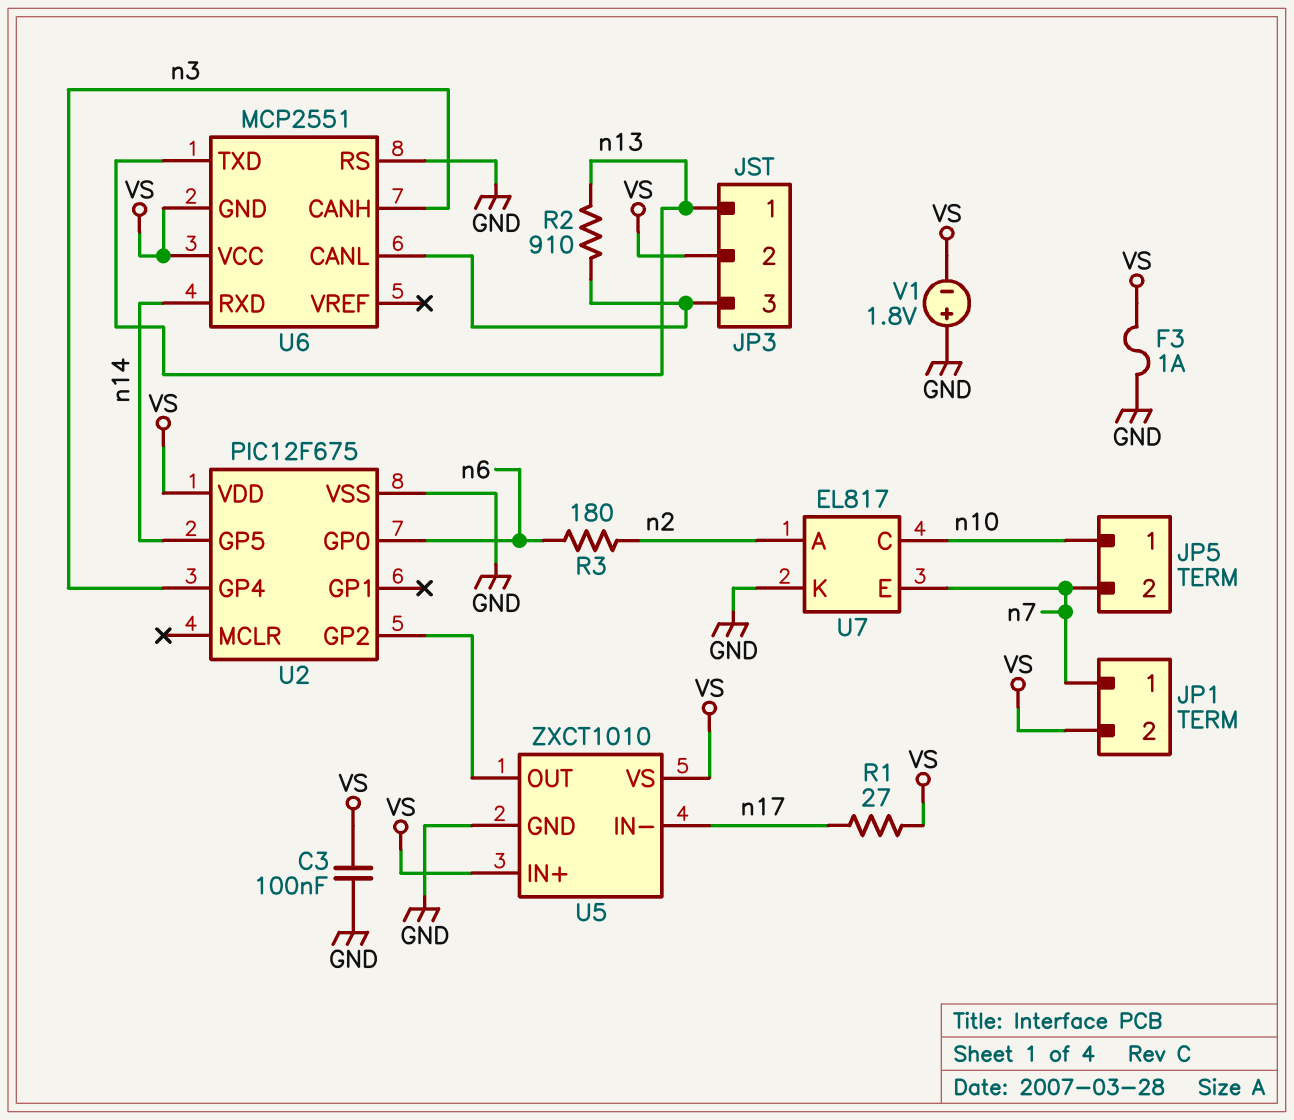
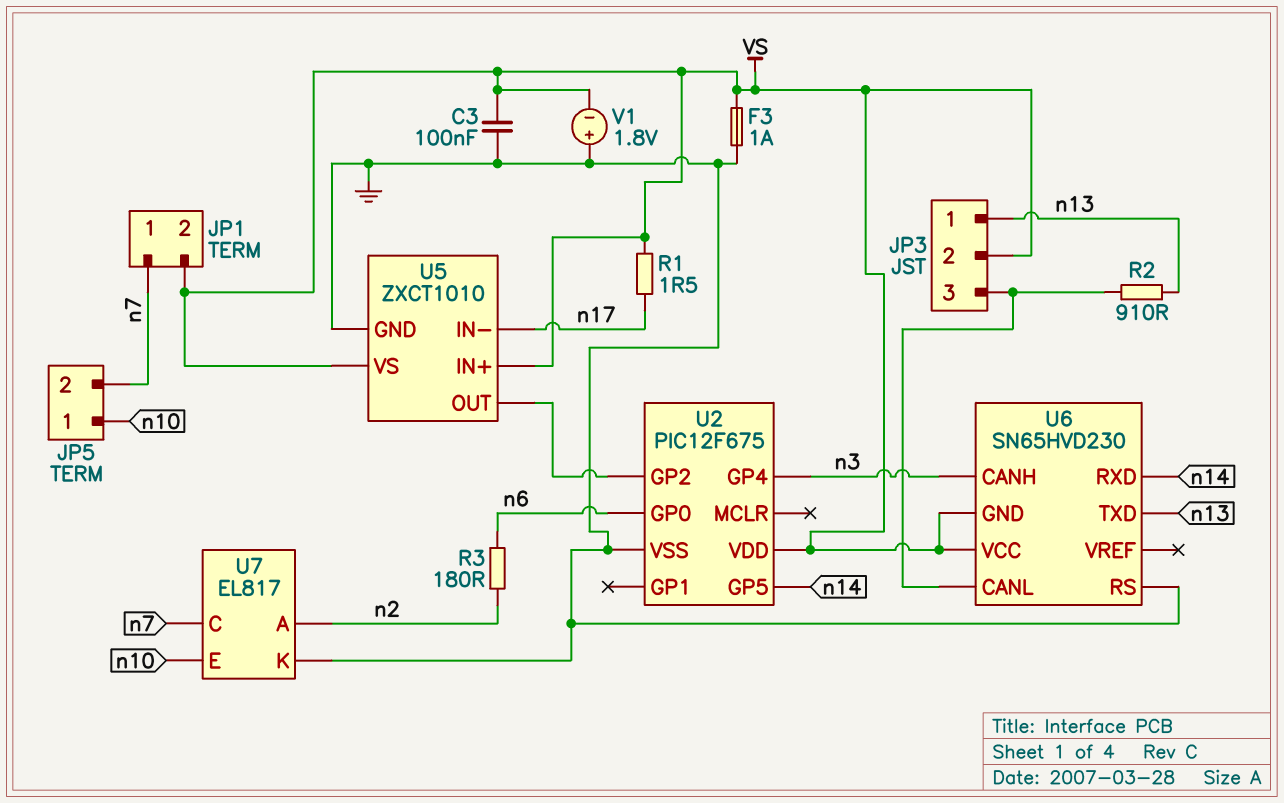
R1: 27 (VS, n17) -> 1.5 (VS, n17)
U6: MCP2551 -> SN65HVD230
U7 pin C: n10 -> n7
U7 pin E: n7 -> n10

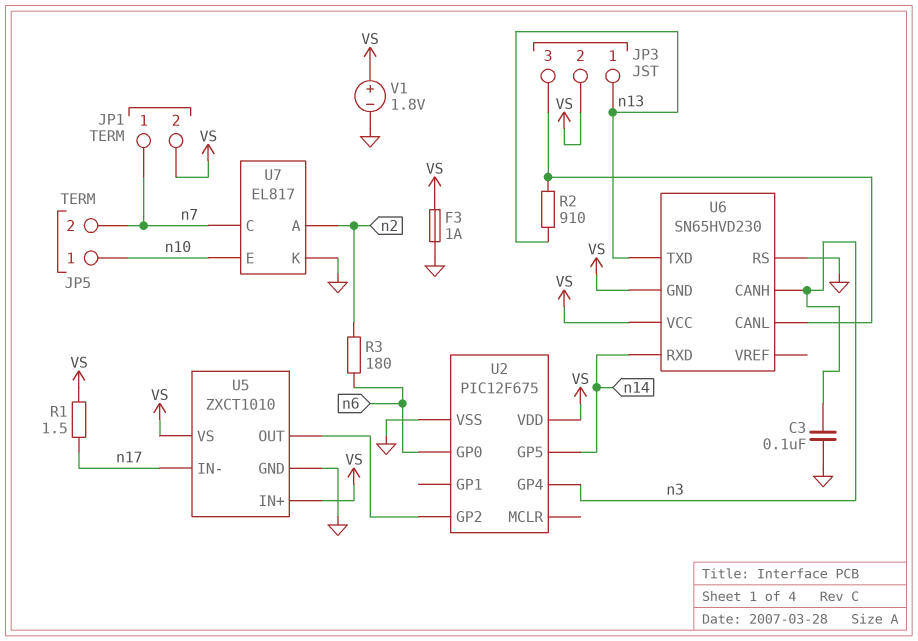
C3: 100nF (GND, VS) -> 100nF (GND, n3)
V1: 1.8V (plus GND, minus VS) -> 1.8V (plus VS, minus GND)

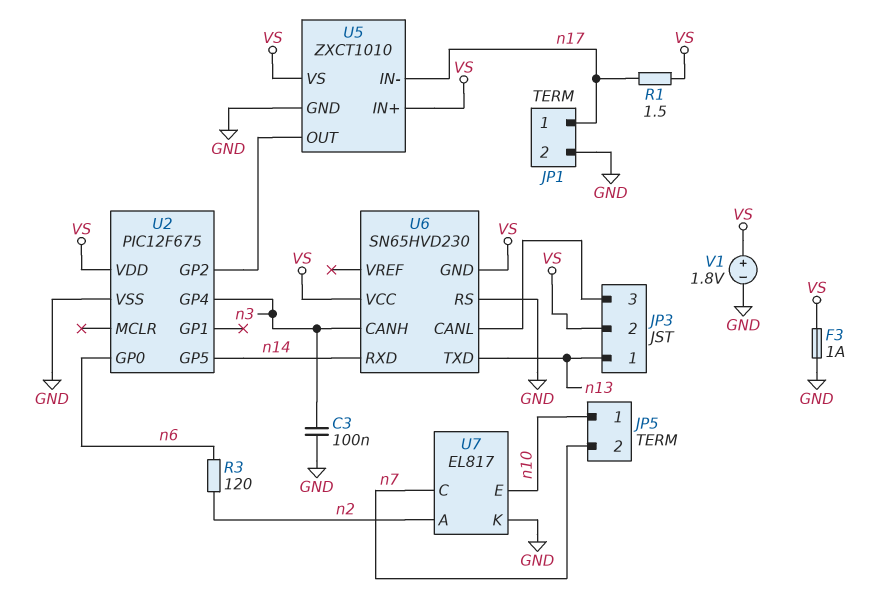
JP1 pin 1: n7 -> n17
JP1 pin 2: VS -> GND
R2: 910 (JP3/3, n13) -> none
R3: 180 (n2, n6) -> 120 (n2, n6)

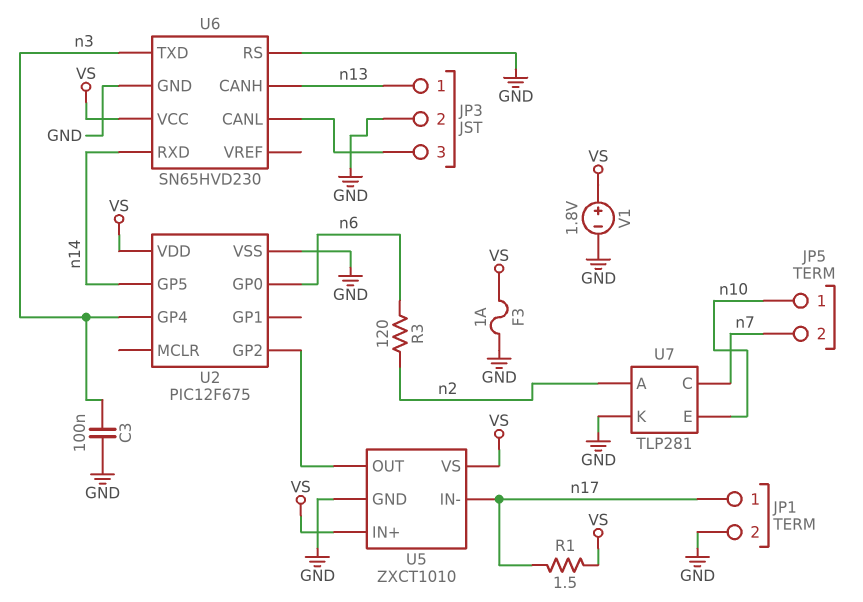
JP3 pin 2: VS -> GND
U6 pin CANH: n3 -> n13
U6 pin GND: VS -> GND
U6 pin TXD: n13 -> n3
U7: EL817 -> TLP281

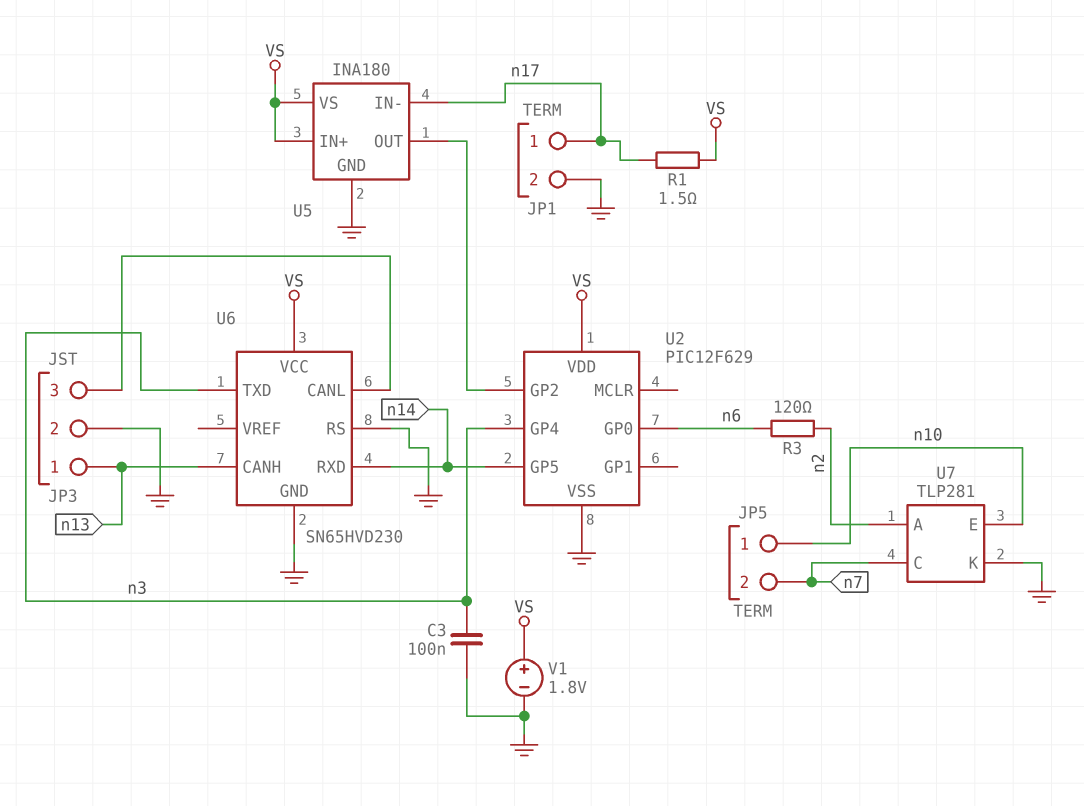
F3: 1A (GND, VS) -> none
U2: PIC12F675 -> PIC12F629
U5: ZXCT1010 -> INA180

